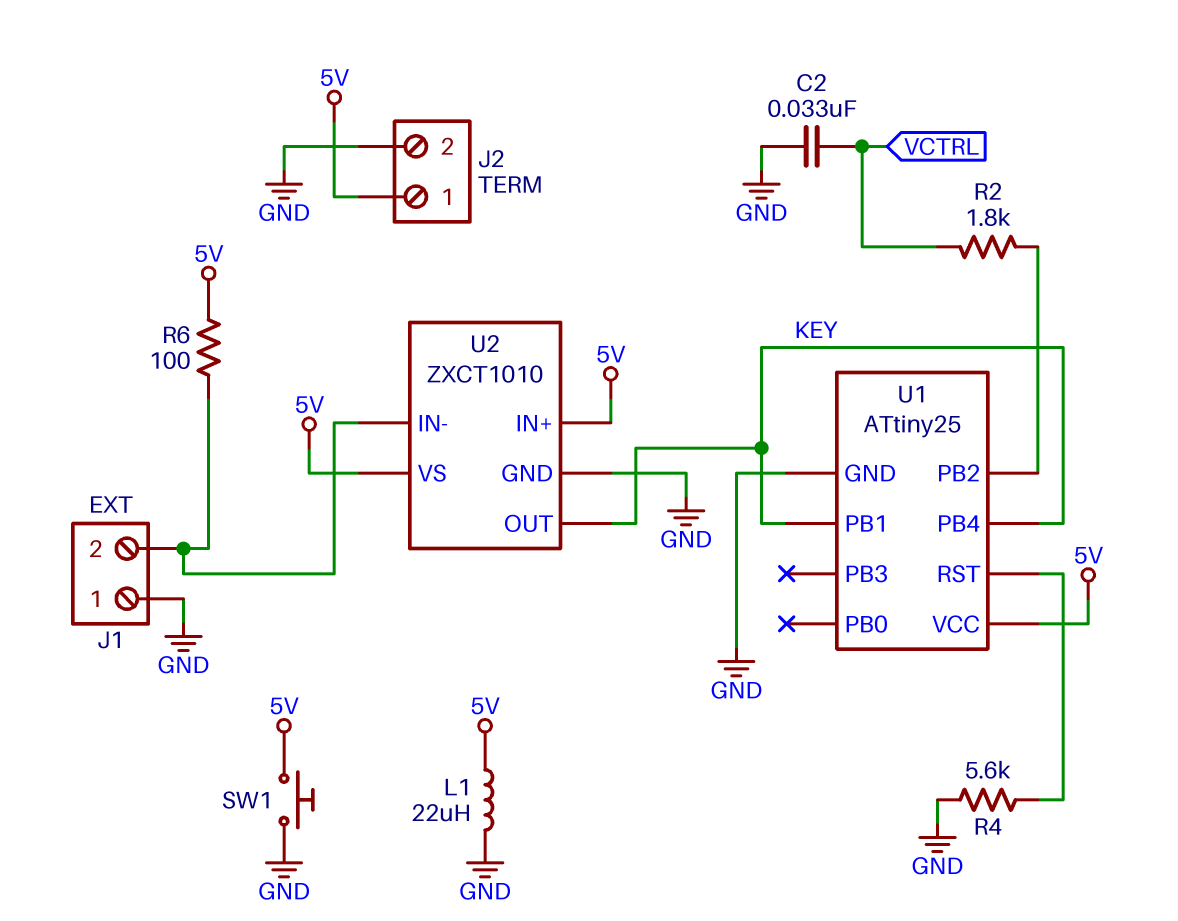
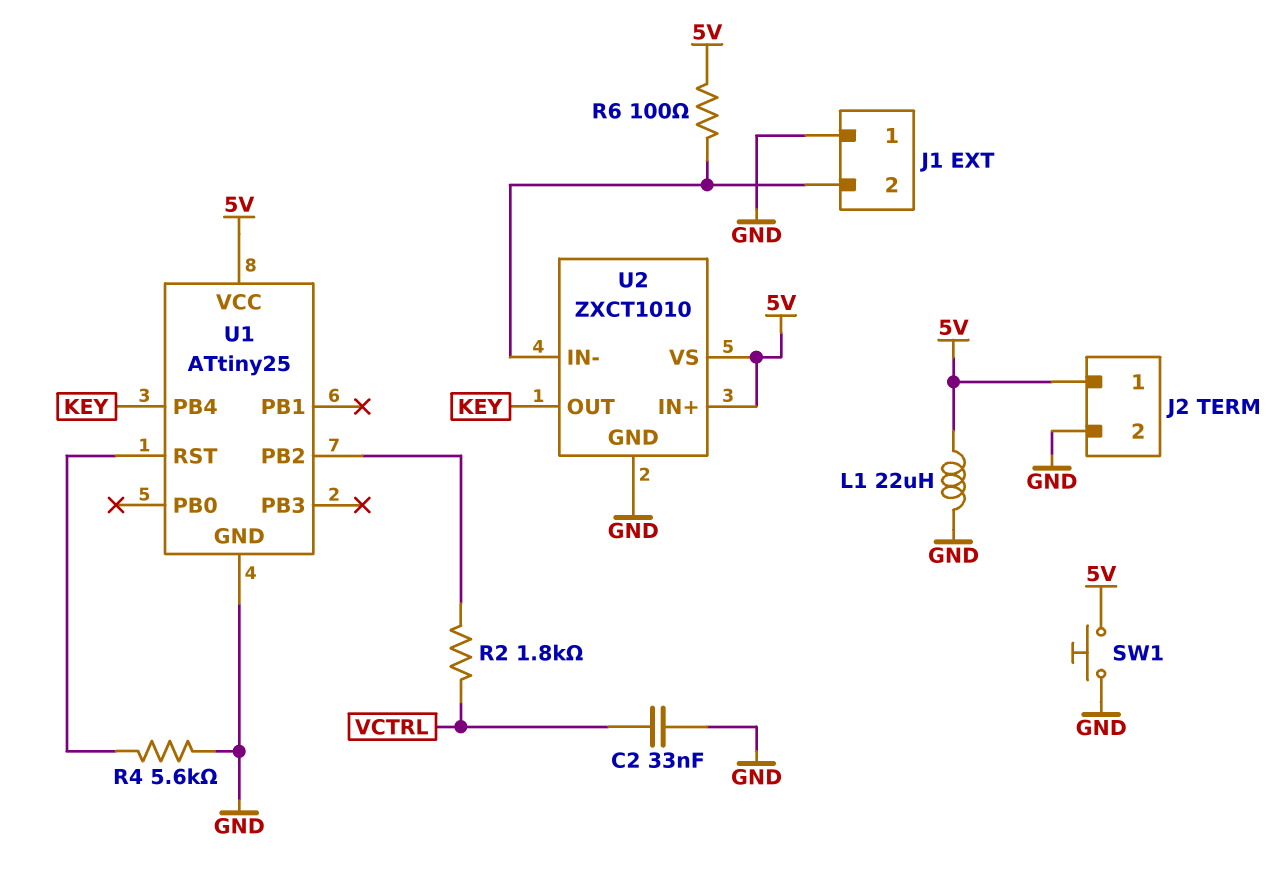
U1 pin PB1: KEY -> none

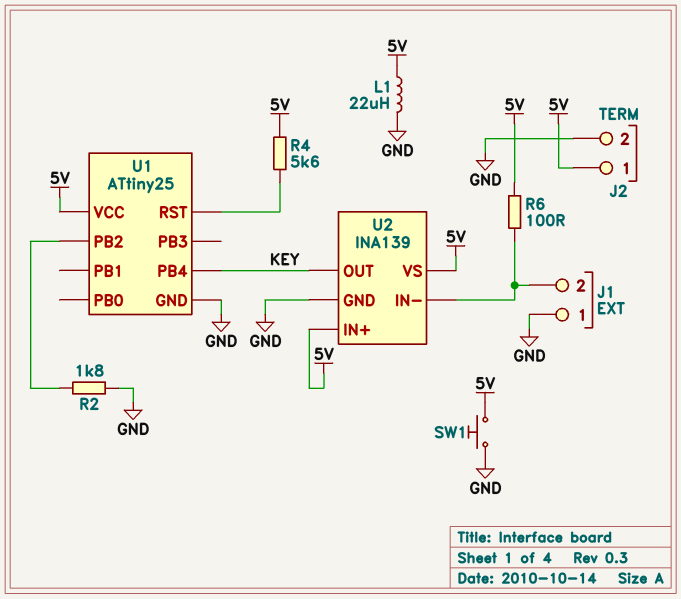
C2: 33nF (GND, VCTRL) -> none
R2: 1.8k (U1/PB2, VCTRL) -> 1.8k (GND, U1/PB2)
R4: 5.6k (GND, U1/RST) -> 5.6k (5V, U1/RST)
U2: ZXCT1010 -> INA139

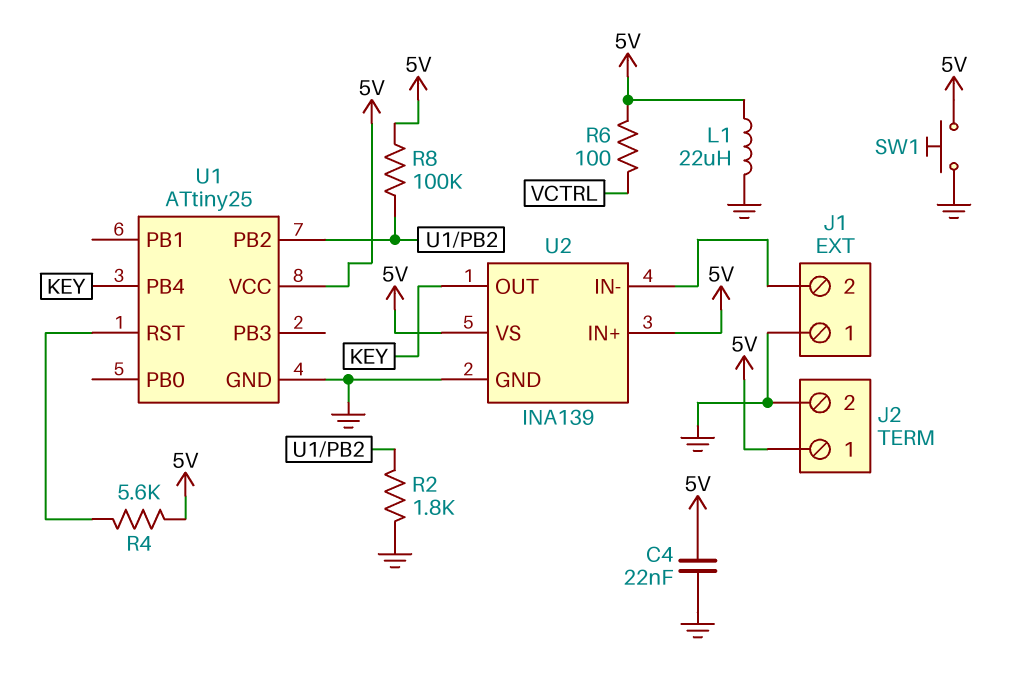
C4: none -> 22nF (5V, GND)
R6: 100 (5V, J1/2) -> 100 (5V, VCTRL)
R8: none -> 100k (5V, U1/PB2)

